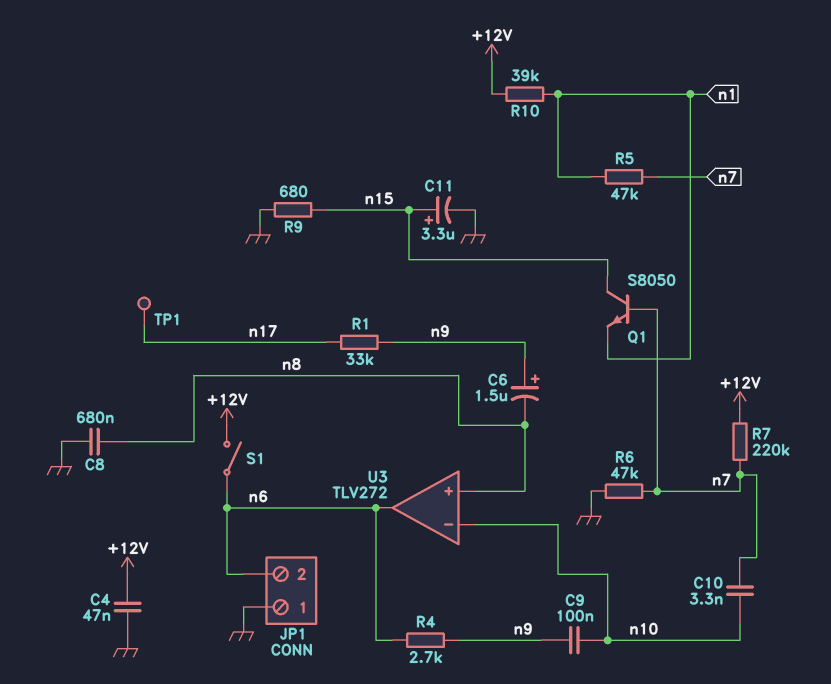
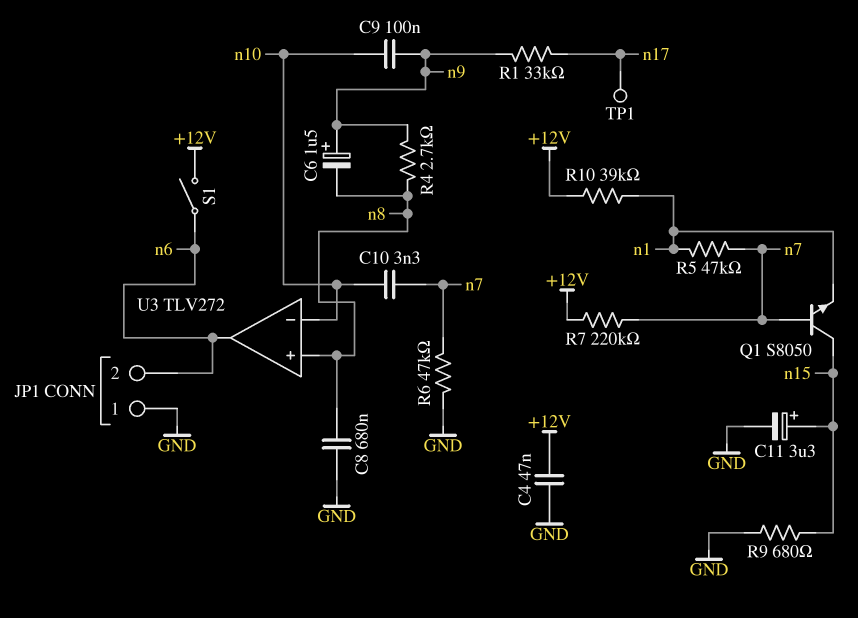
R4: 2.7k (n6, n9) -> 2.7k (n8, n9)

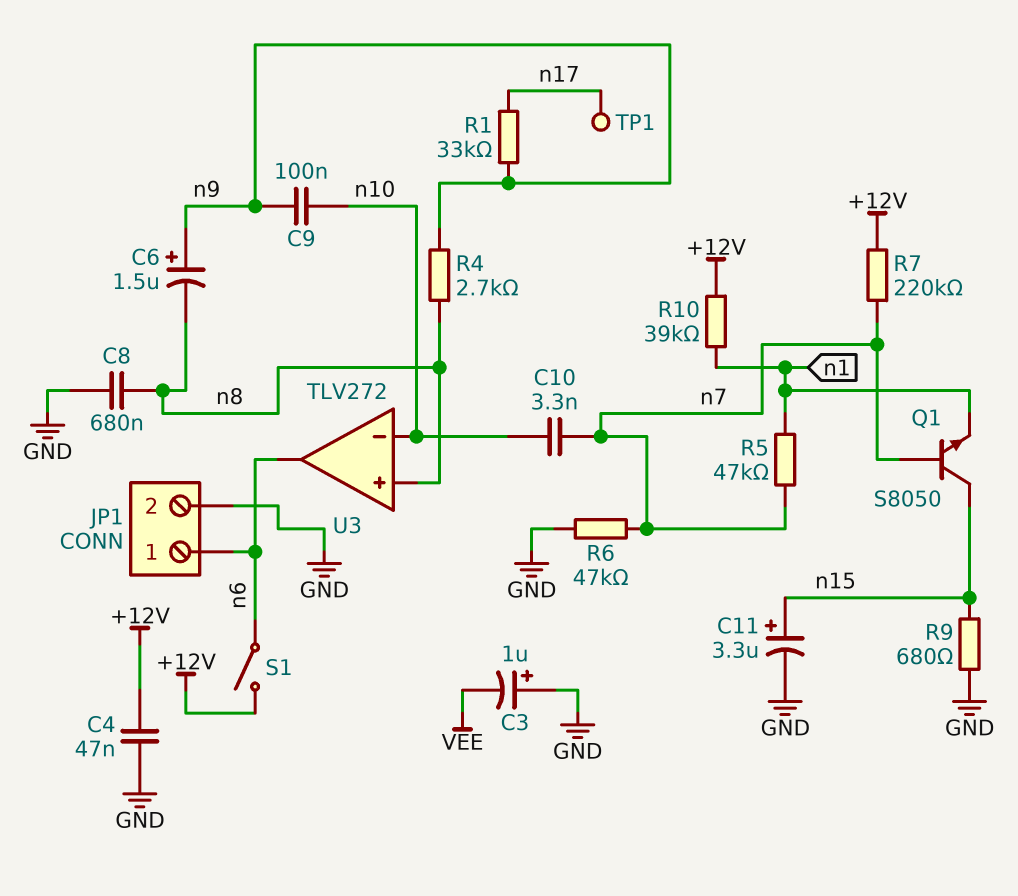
C3: none -> 1uF (plus GND, minus VEE)
JP1 pin 1: GND -> n6
JP1 pin 2: n6 -> GND

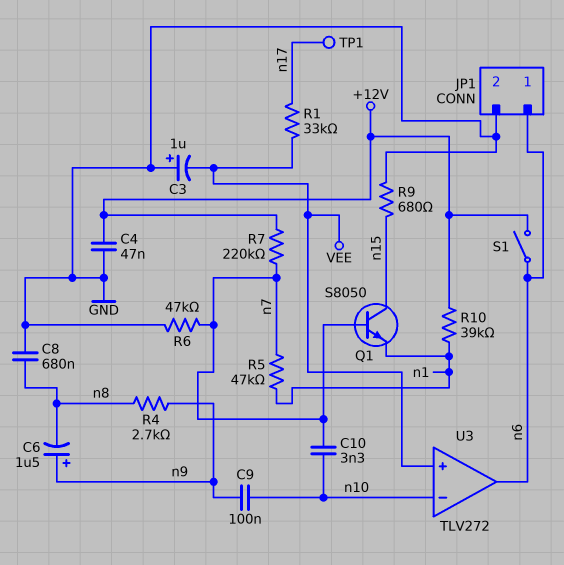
C11: 3.3uF (plus n15, minus GND) -> none
R1: 33k (n9, n17) -> 33k (VEE, n17)
U3 pin in+: n8 -> VEE

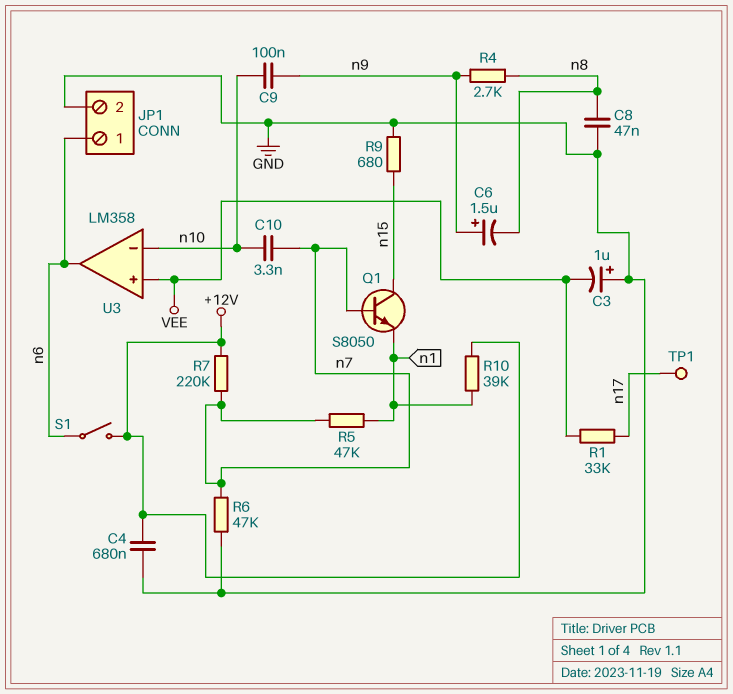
C4: 47nF (+12V, GND) -> 680nF (+12V, GND)
C8: 680nF (GND, n8) -> 47nF (GND, n8)
U3: TLV272 -> LM358

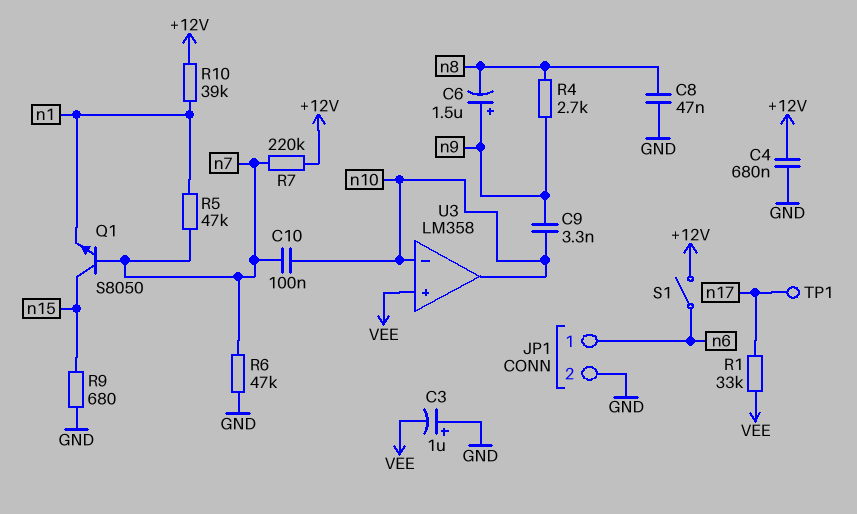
C9: 100nF (n9, n10) -> 3.3nF (n9, n10)
C10: 3.3nF (n7, n10) -> 100nF (n7, n10)
U3 pin out: n6 -> n10

